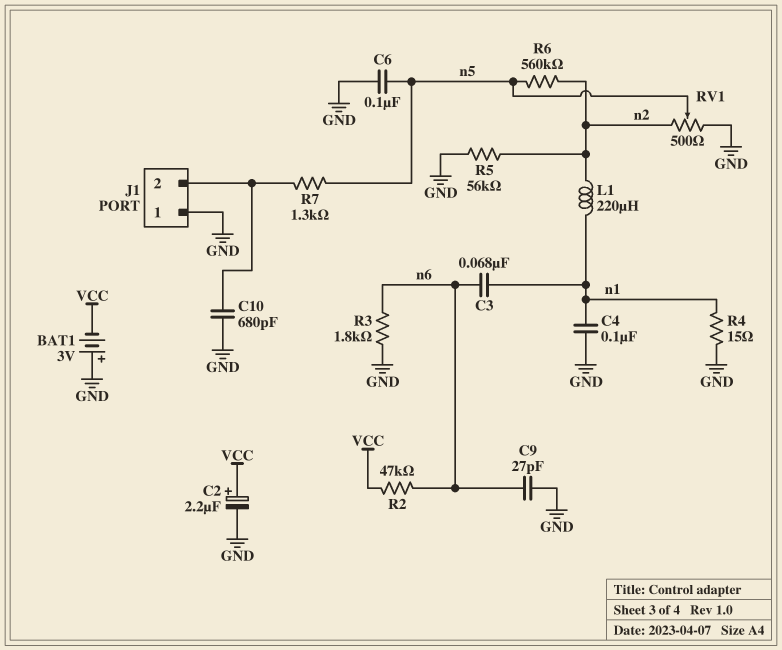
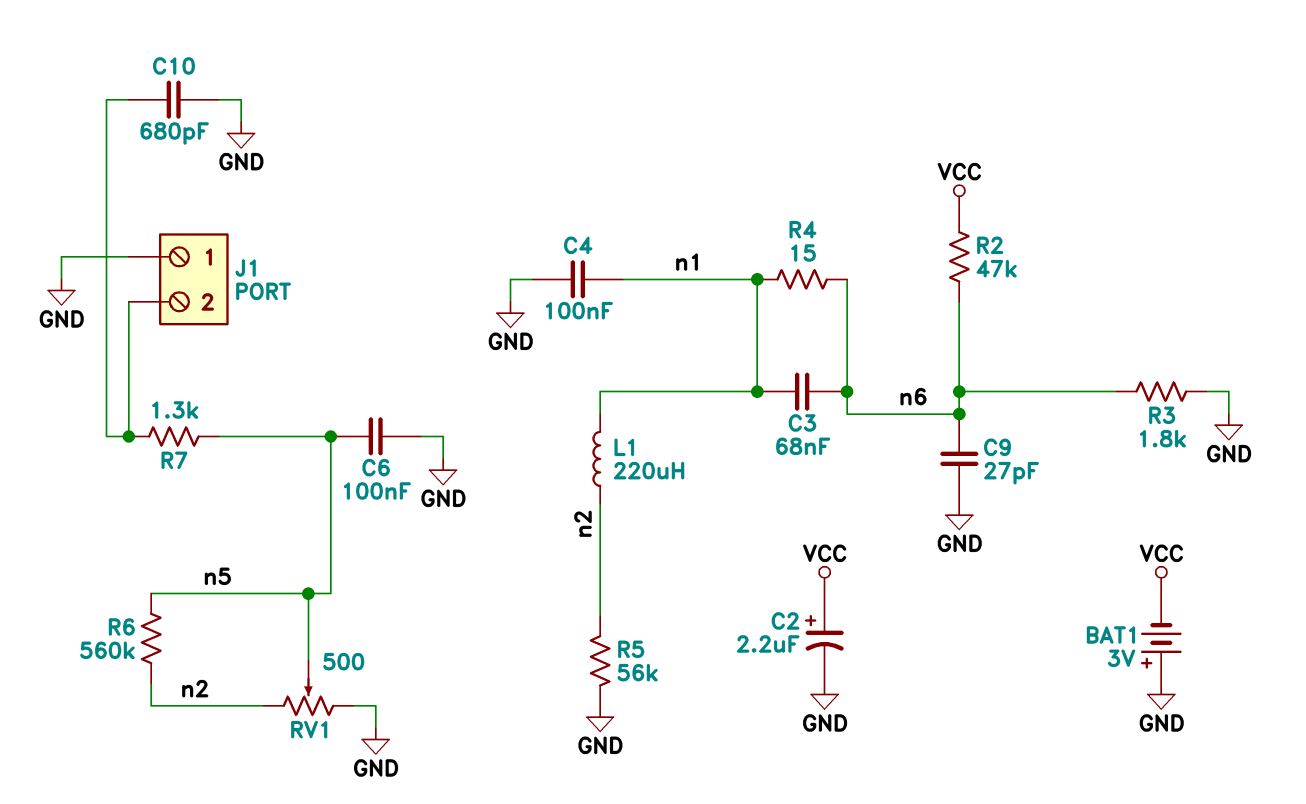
R4: 15 (GND, n1) -> 15 (n1, n6)

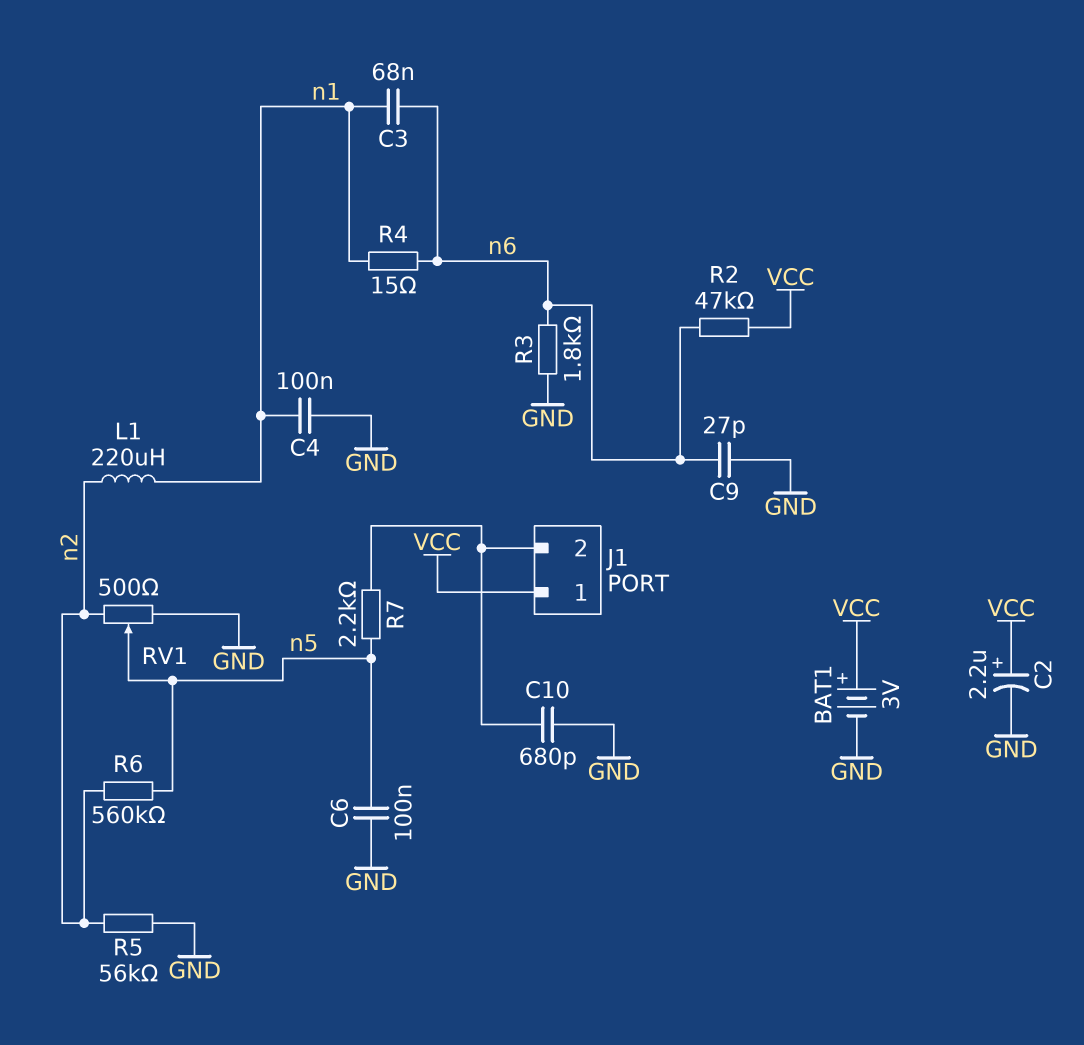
BAT1: 3V (plus GND, minus VCC) -> 3V (plus VCC, minus GND)
J1 pin 1: GND -> VCC
R7: 1.3k (J1/2, n5) -> 2.2k (J1/2, n5)

